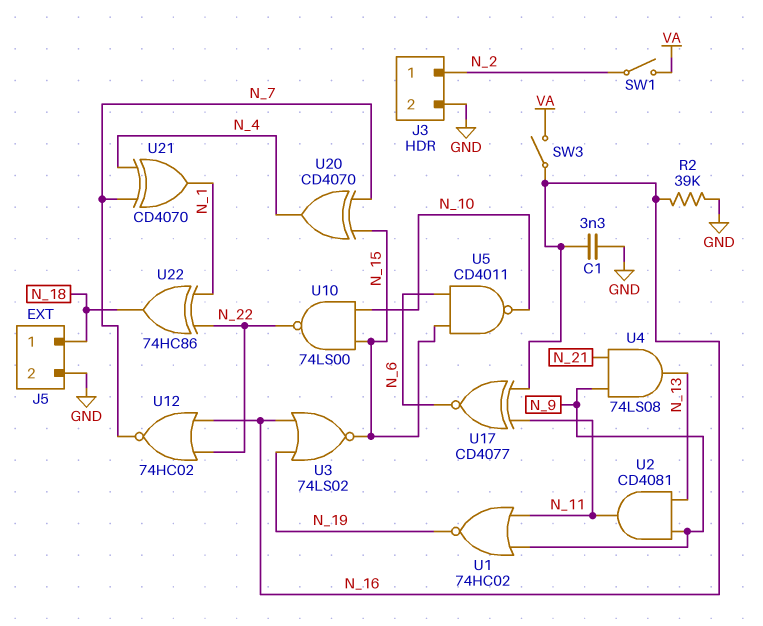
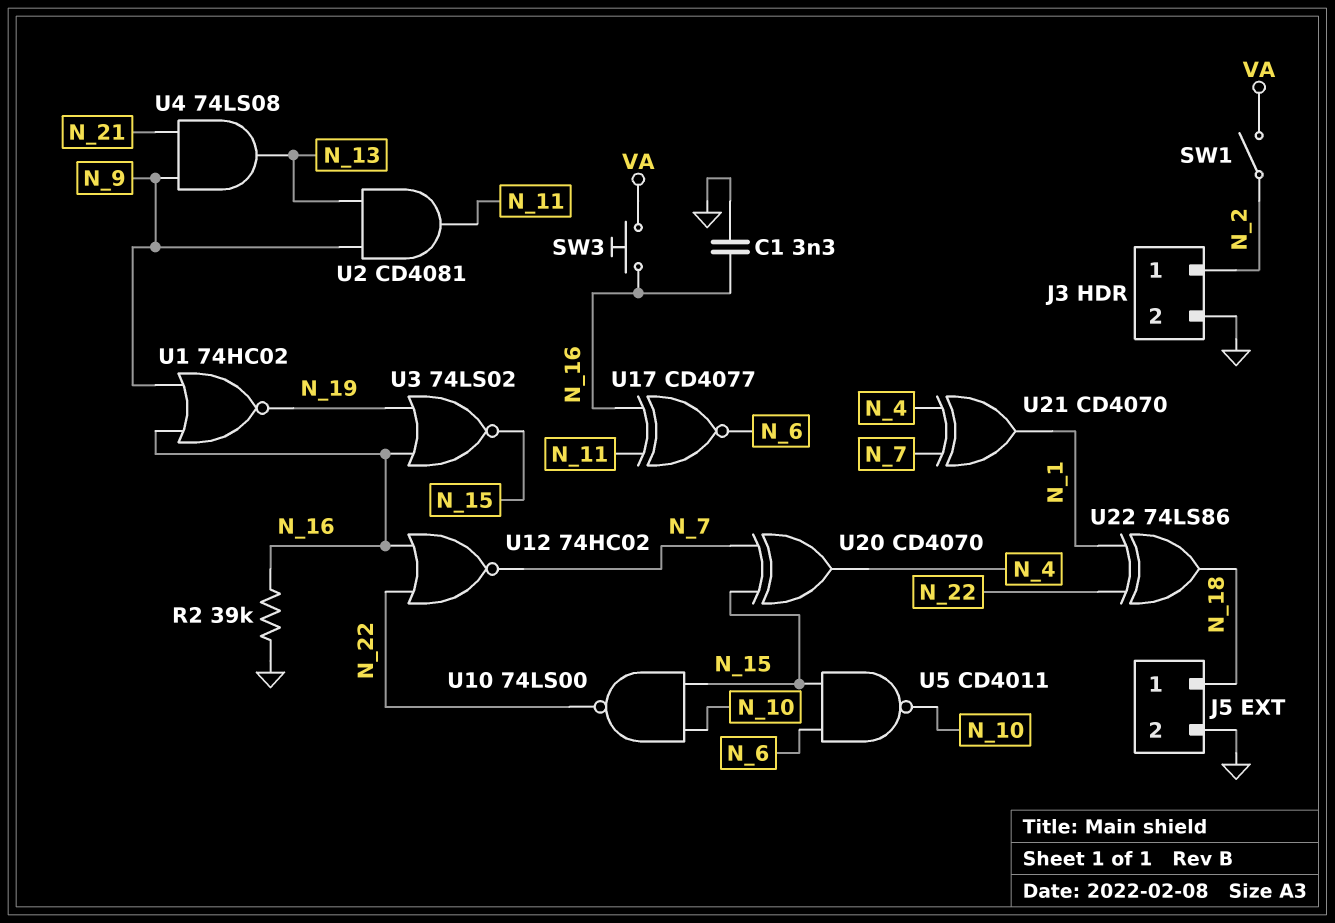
SW3: switch (N_16, VA) -> button (N_16, VA)
U1: NOR 74HC02 (in N_9, in N_11, out N_19) -> NOR 74HC02 (in N_9, in N_16, out N_19)
U22: XOR 74HC86 (in N_1, in N_22, out N_18) -> XOR 74LS86 (in N_1, in N_22, out N_18)

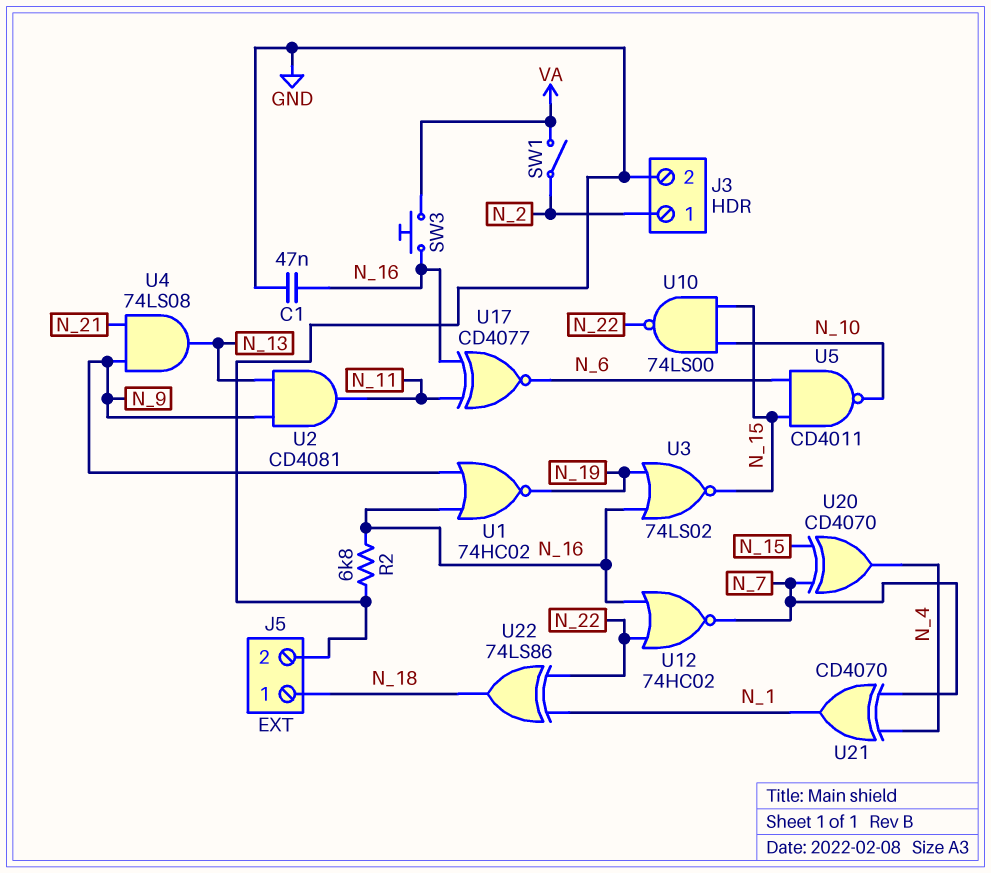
C1: 3.3nF (GND, N_16) -> 47nF (GND, N_16)
R2: 39k (GND, N_16) -> 6.8k (GND, N_16)

